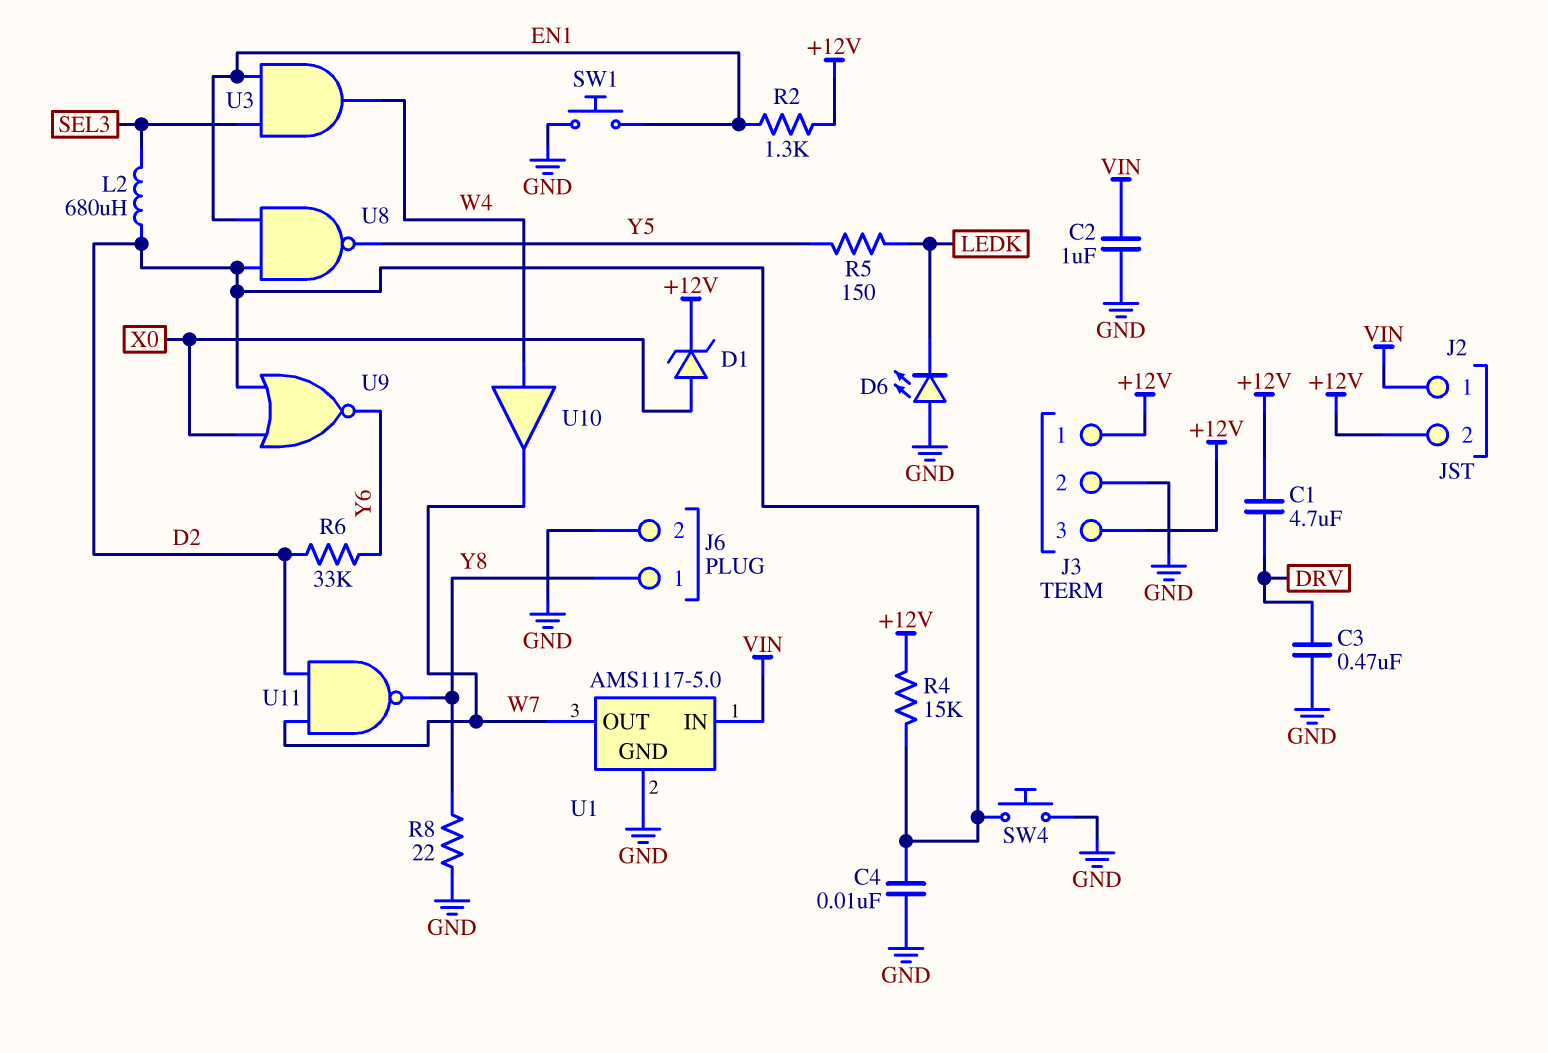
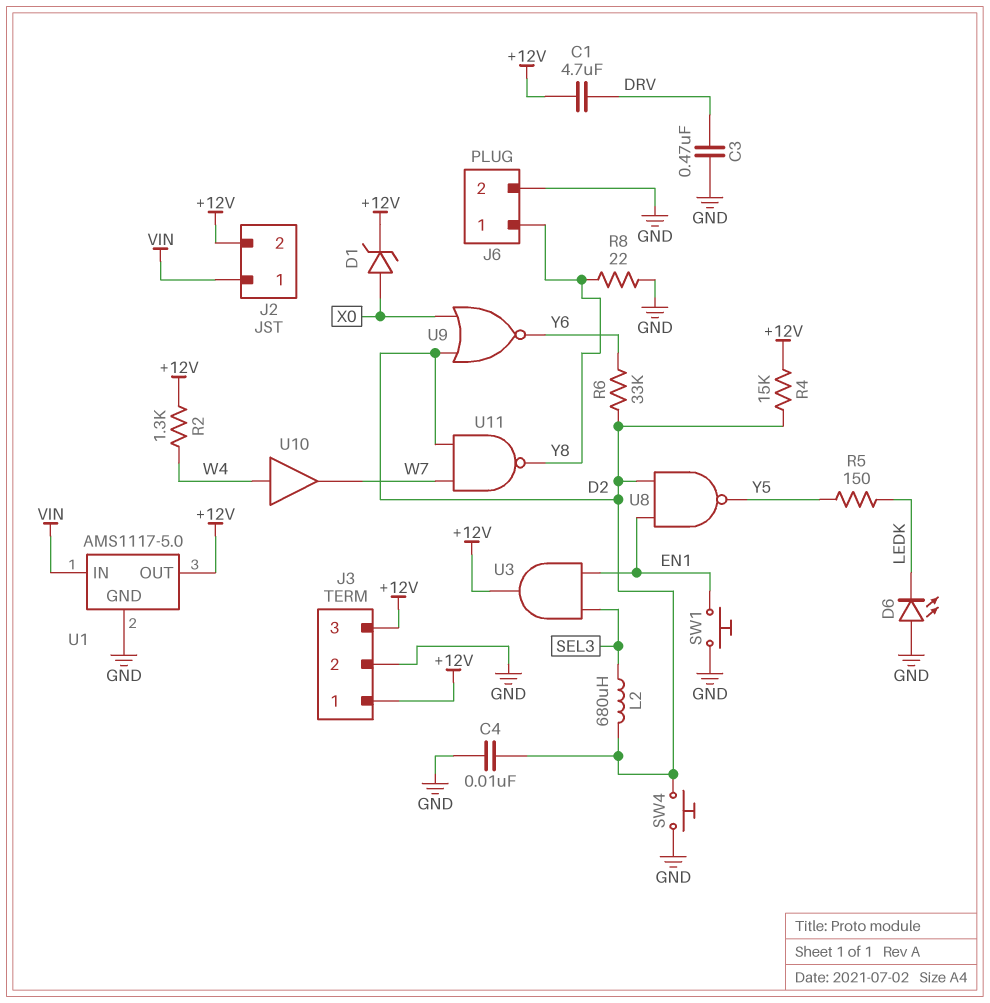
C2: 1uF (GND, VIN) -> none
R2: 1.3k (+12V, EN1) -> 1.3k (+12V, W4)
U1 pin OUT: W7 -> +12V
U3: AND (in EN1, in SEL3, out W4) -> AND (in EN1, in SEL3, out +12V)

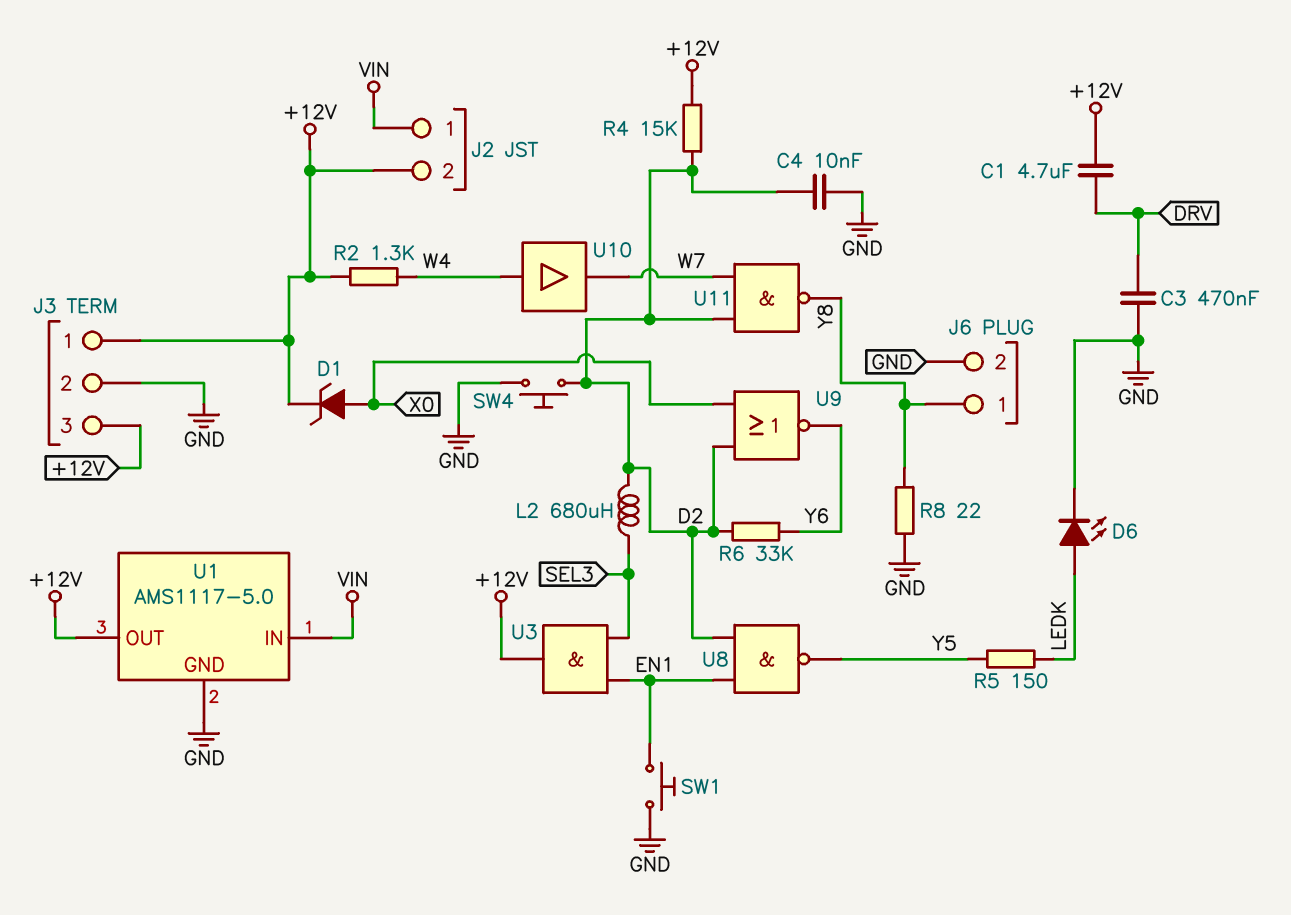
D6: LED (A GND, K LEDK) -> LED (A LEDK, K GND)

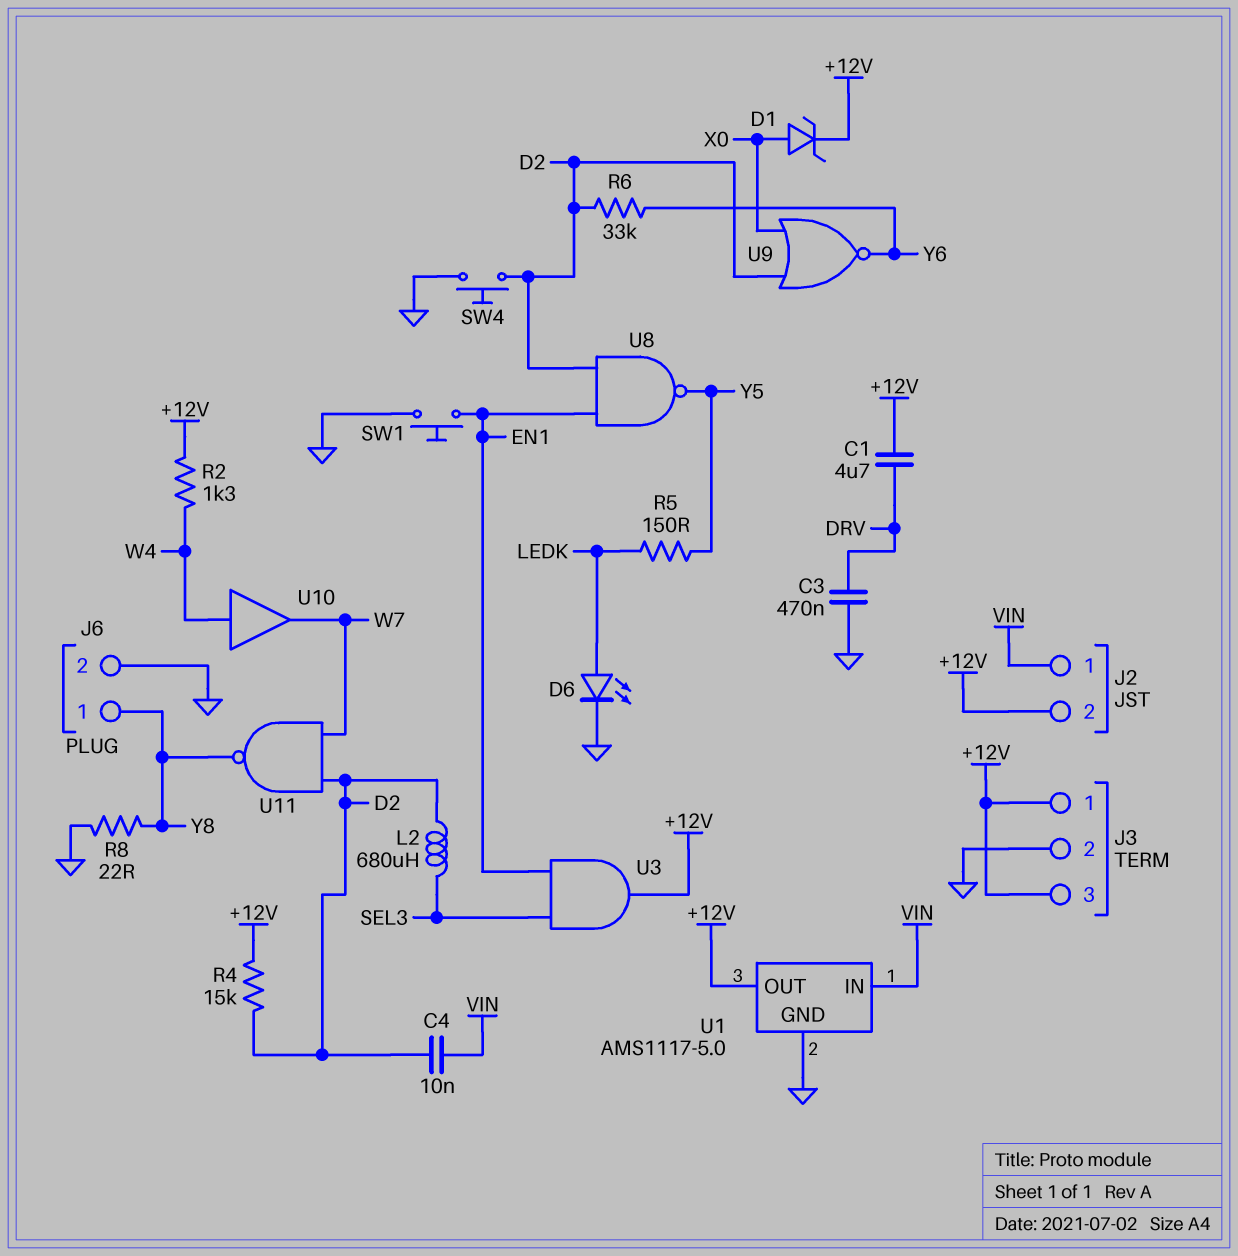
C4: 10nF (D2, GND) -> 10nF (D2, VIN)

